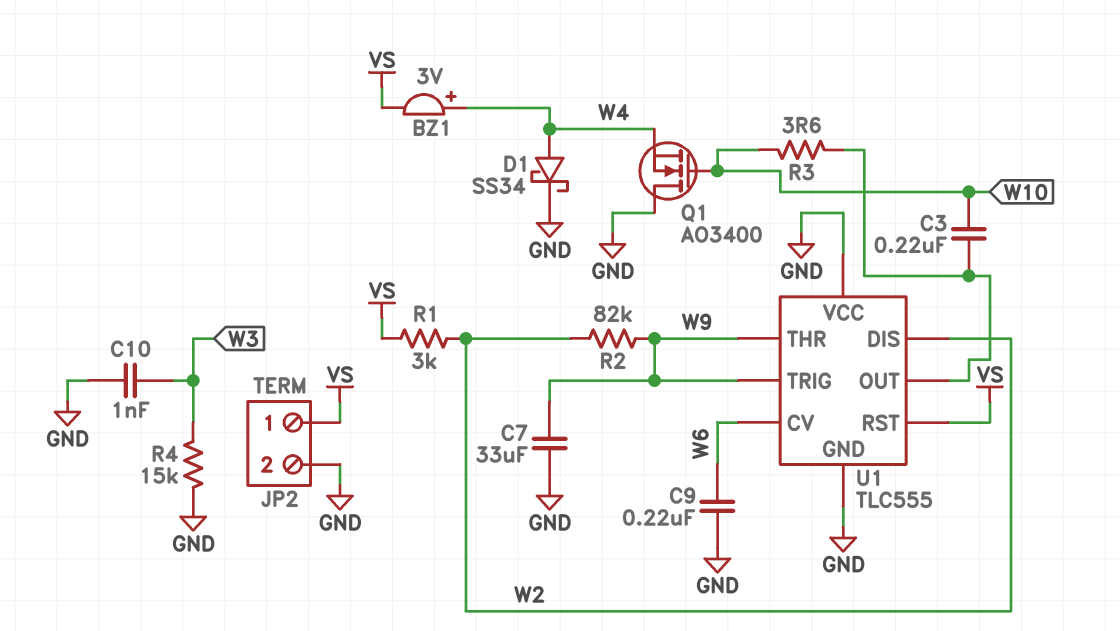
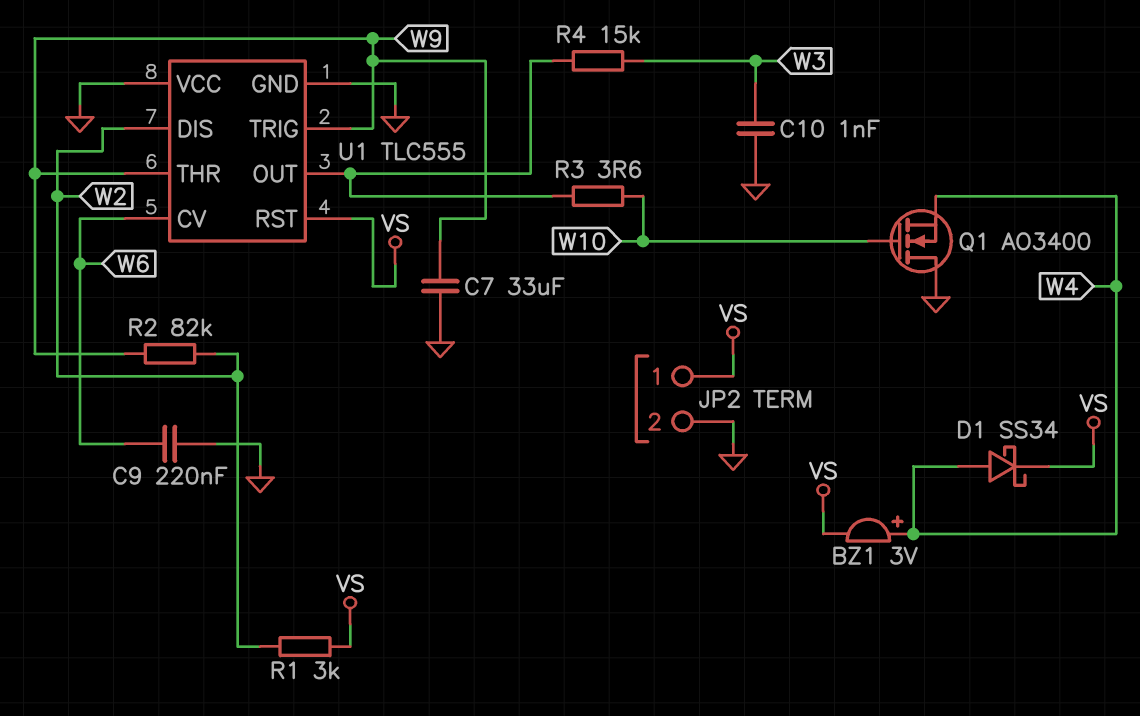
C3: 220nF (U1/OUT, W10) -> none
D1: schottky SS34 (A W4, K GND) -> schottky SS34 (A W4, K VS)
R4: 15k (GND, W3) -> 15k (U1/OUT, W3)

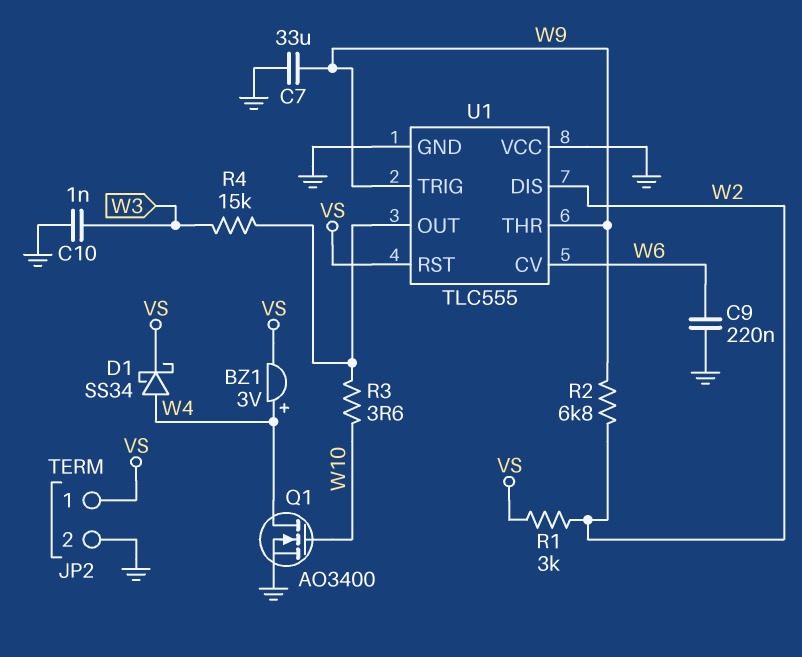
Q1: NMOS AO3400 (G W10, D GND, S W4) -> NMOS AO3400 (G W10, D W4, S GND)
R2: 82k (W2, W9) -> 6.8k (W2, W9)

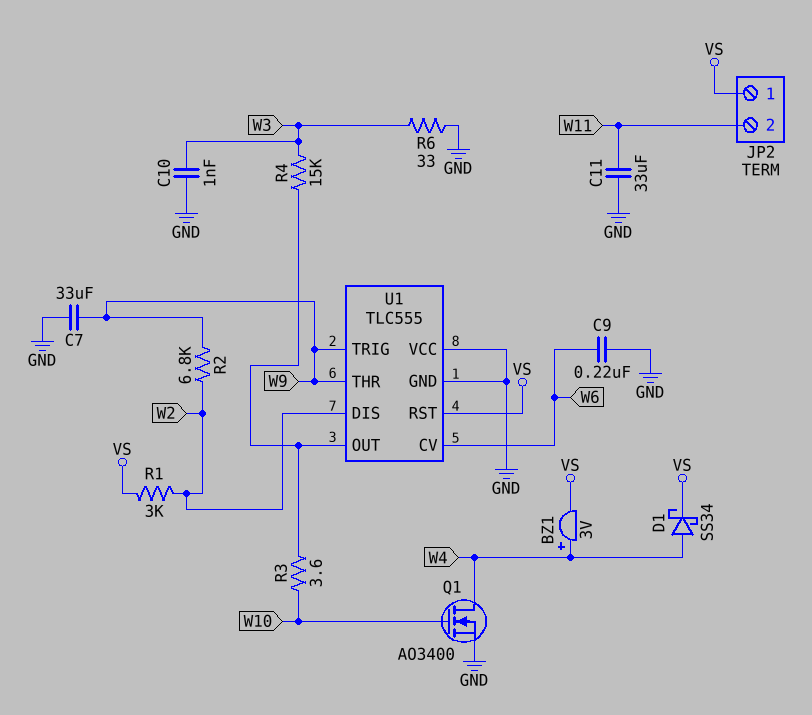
C11: none -> 33uF (GND, W11)
JP2 pin 2: GND -> W11
R6: none -> 33 (GND, W3)

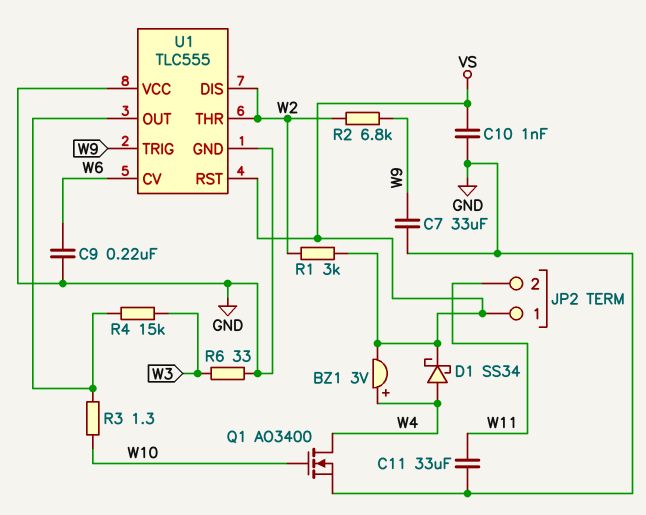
C10: 1nF (GND, W3) -> 1nF (GND, VS)
R3: 3.6 (U1/OUT, W10) -> 1.3 (U1/OUT, W10)
U1 pin THR: W9 -> W2

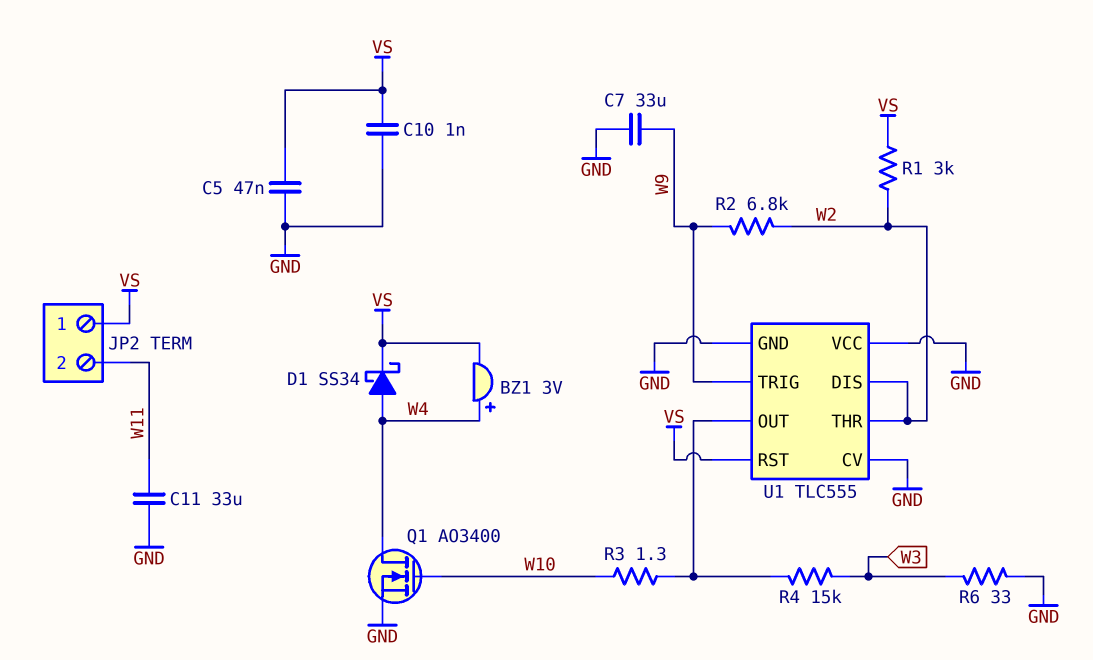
C5: none -> 47nF (GND, VS)
C9: 220nF (GND, W6) -> none
U1 pin CV: W6 -> GND

